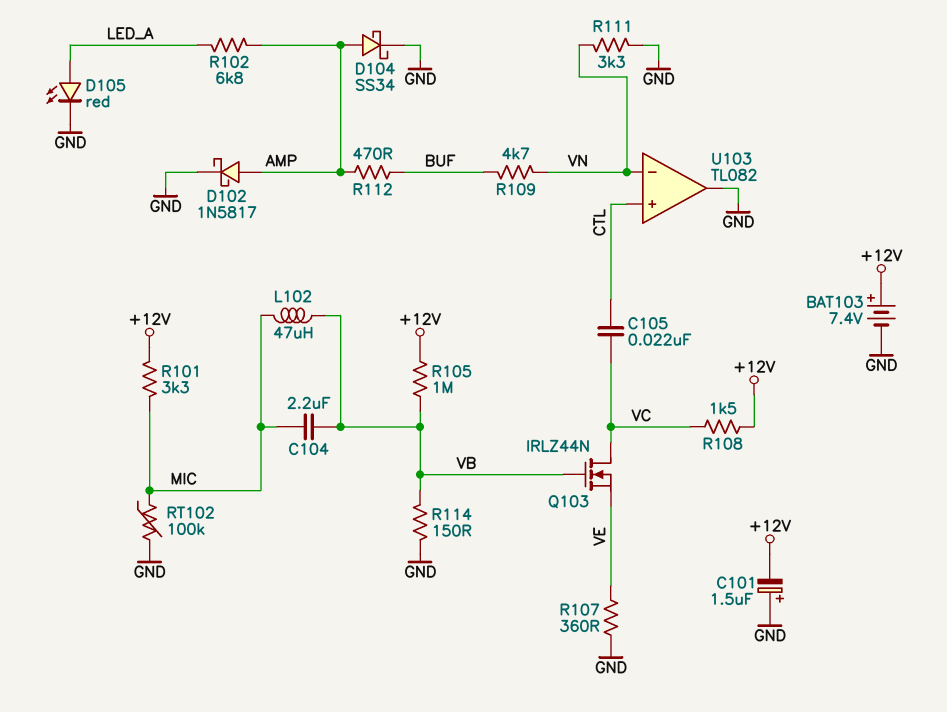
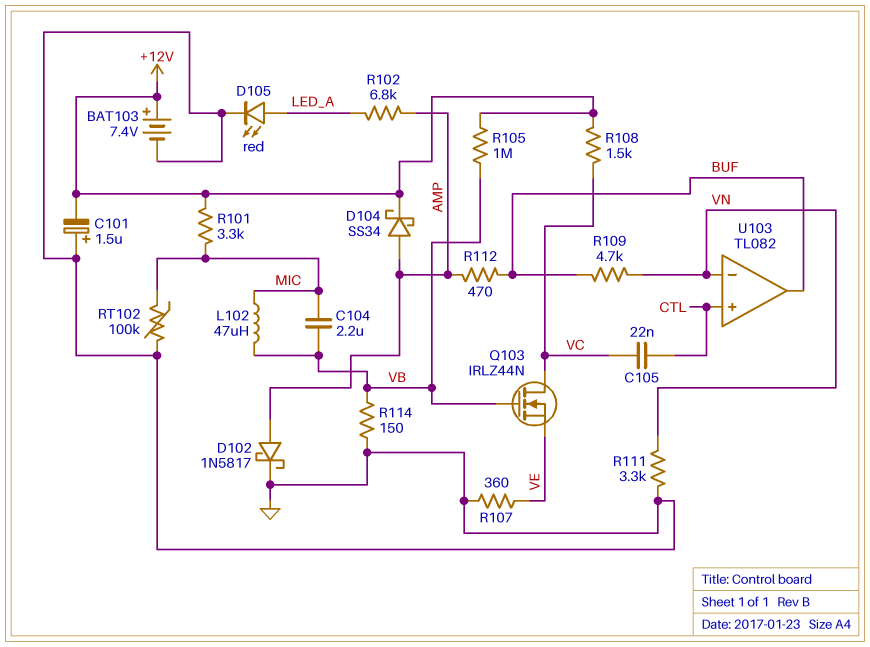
D104: schottky SS34 (A AMP, K GND) -> schottky SS34 (A AMP, K +12V)
U103 pin out: GND -> BUF

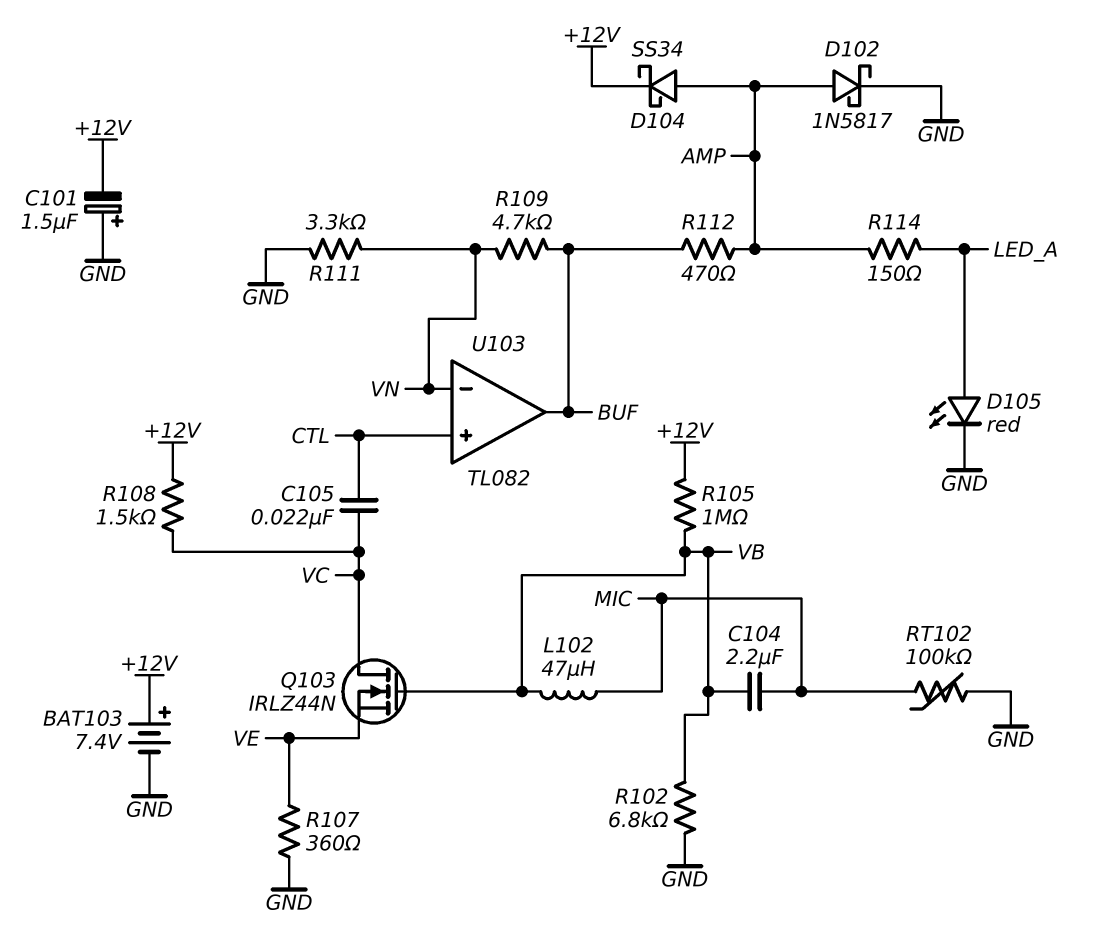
R101: 3.3k (+12V, MIC) -> none
R102: 6.8k (AMP, LED_A) -> 6.8k (GND, VB)
R114: 150 (GND, VB) -> 150 (AMP, LED_A)

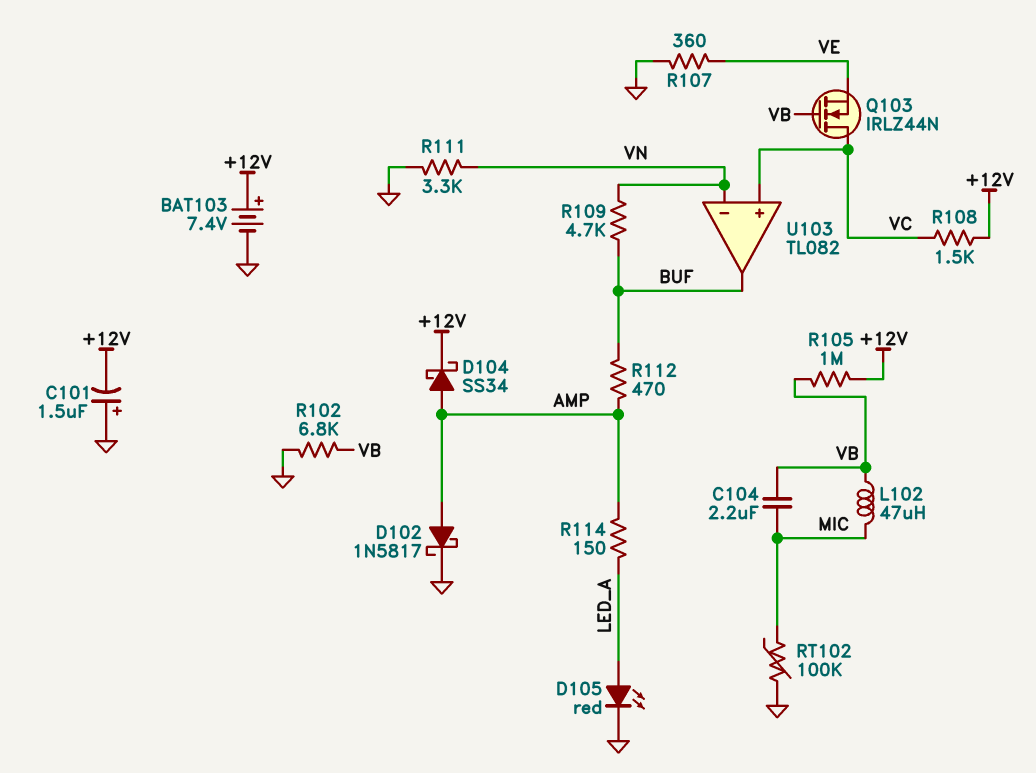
C105: 22nF (CTL, VC) -> none
U103 pin in+: CTL -> VC

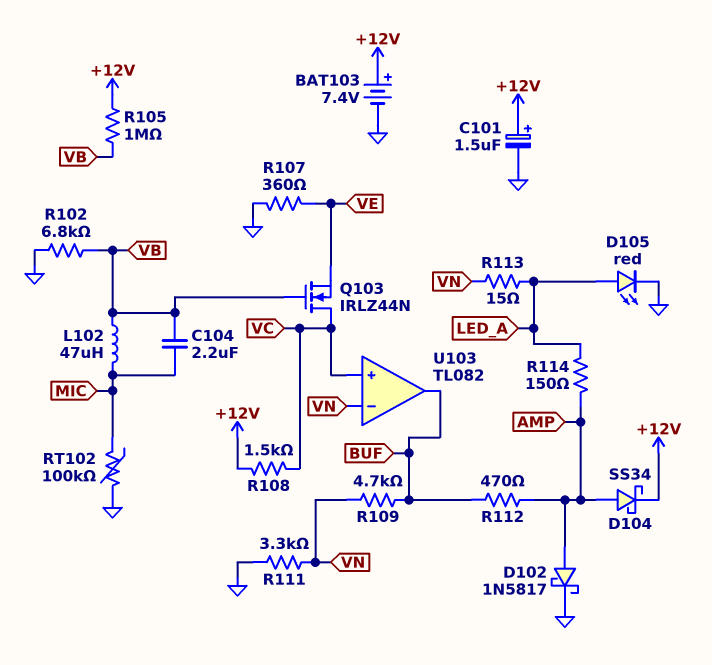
C101: 1.5uF (plus GND, minus +12V) -> 1.5uF (plus +12V, minus GND)
R113: none -> 15 (LED_A, VN)

